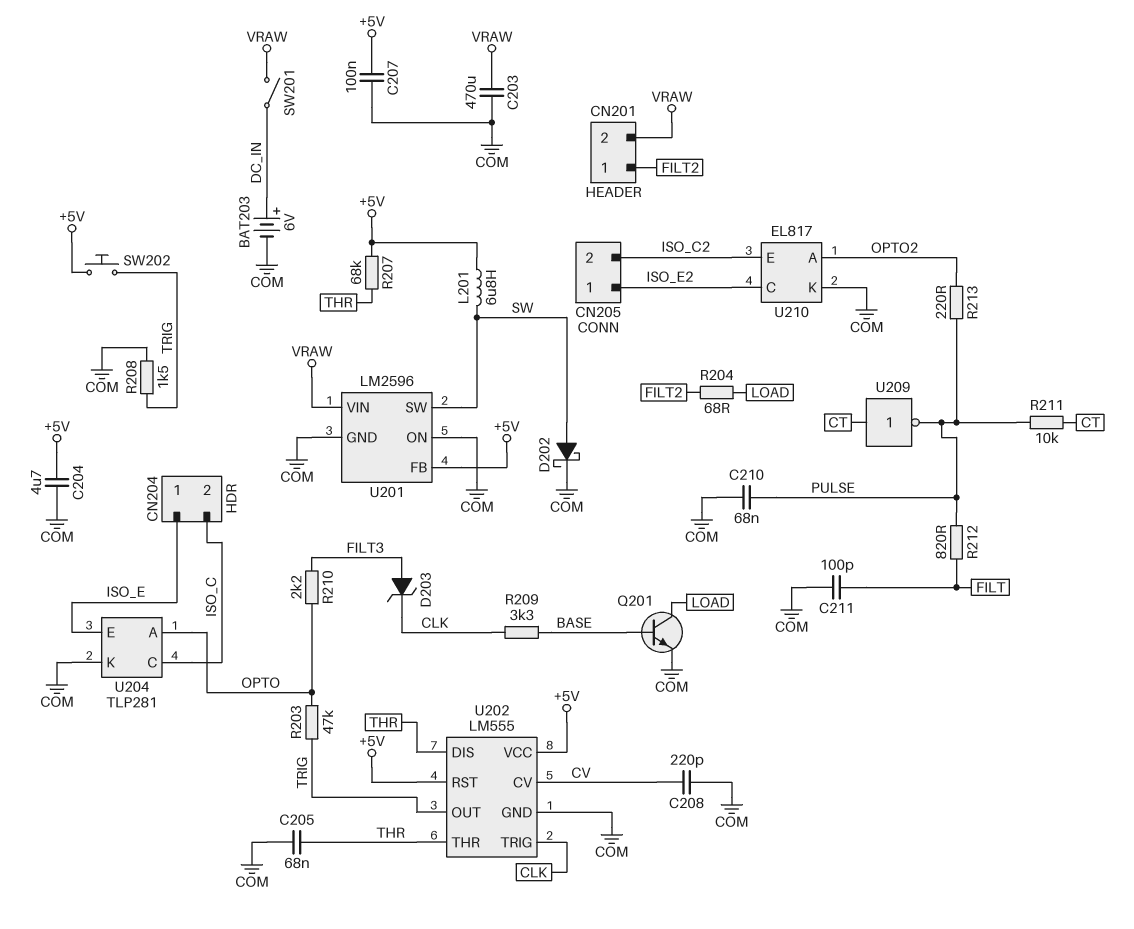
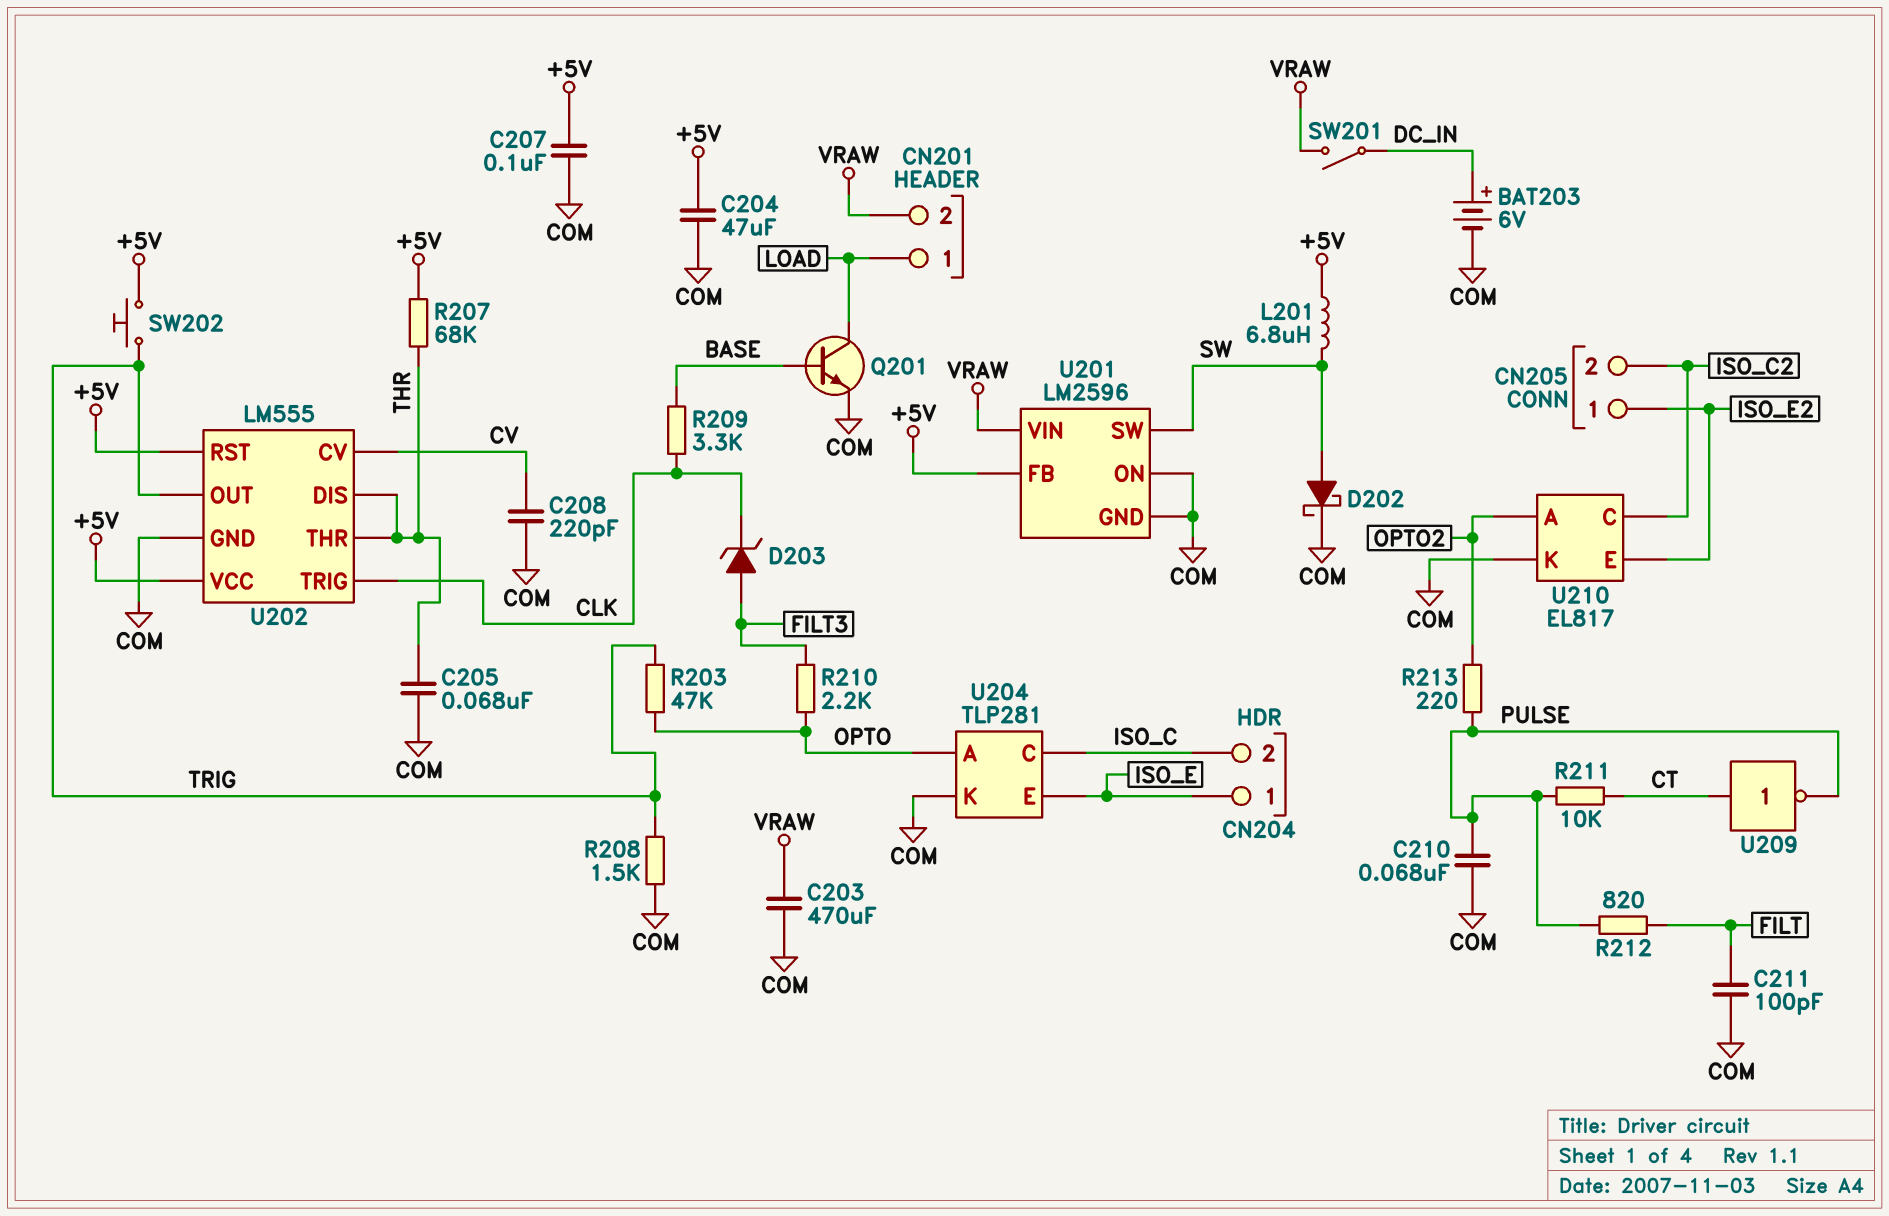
C204: 4.7uF (+5V, COM) -> 47uF (+5V, COM)
CN201 pin 1: FILT2 -> LOAD
R204: 68 (FILT2, LOAD) -> none
U210 pin C: ISO_E2 -> ISO_C2
U210 pin E: ISO_C2 -> ISO_E2

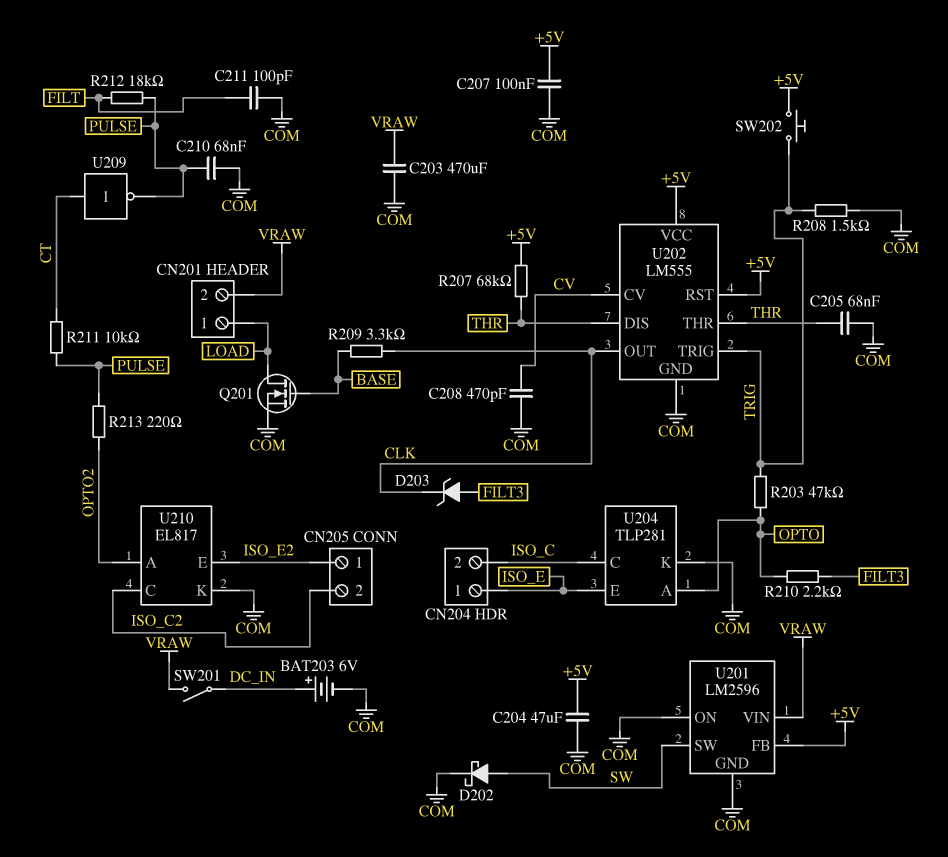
C208: 220pF (COM, CV) -> 470pF (COM, CV)
L201: 6.8uH (+5V, SW) -> none
Q201: NPN (B BASE, C LOAD, E COM) -> NMOS (G BASE, D LOAD, S COM)
R212: 820 (FILT, PULSE) -> 18k (FILT, PULSE)
U202 pin OUT: TRIG -> CLK
U202 pin TRIG: CLK -> TRIG

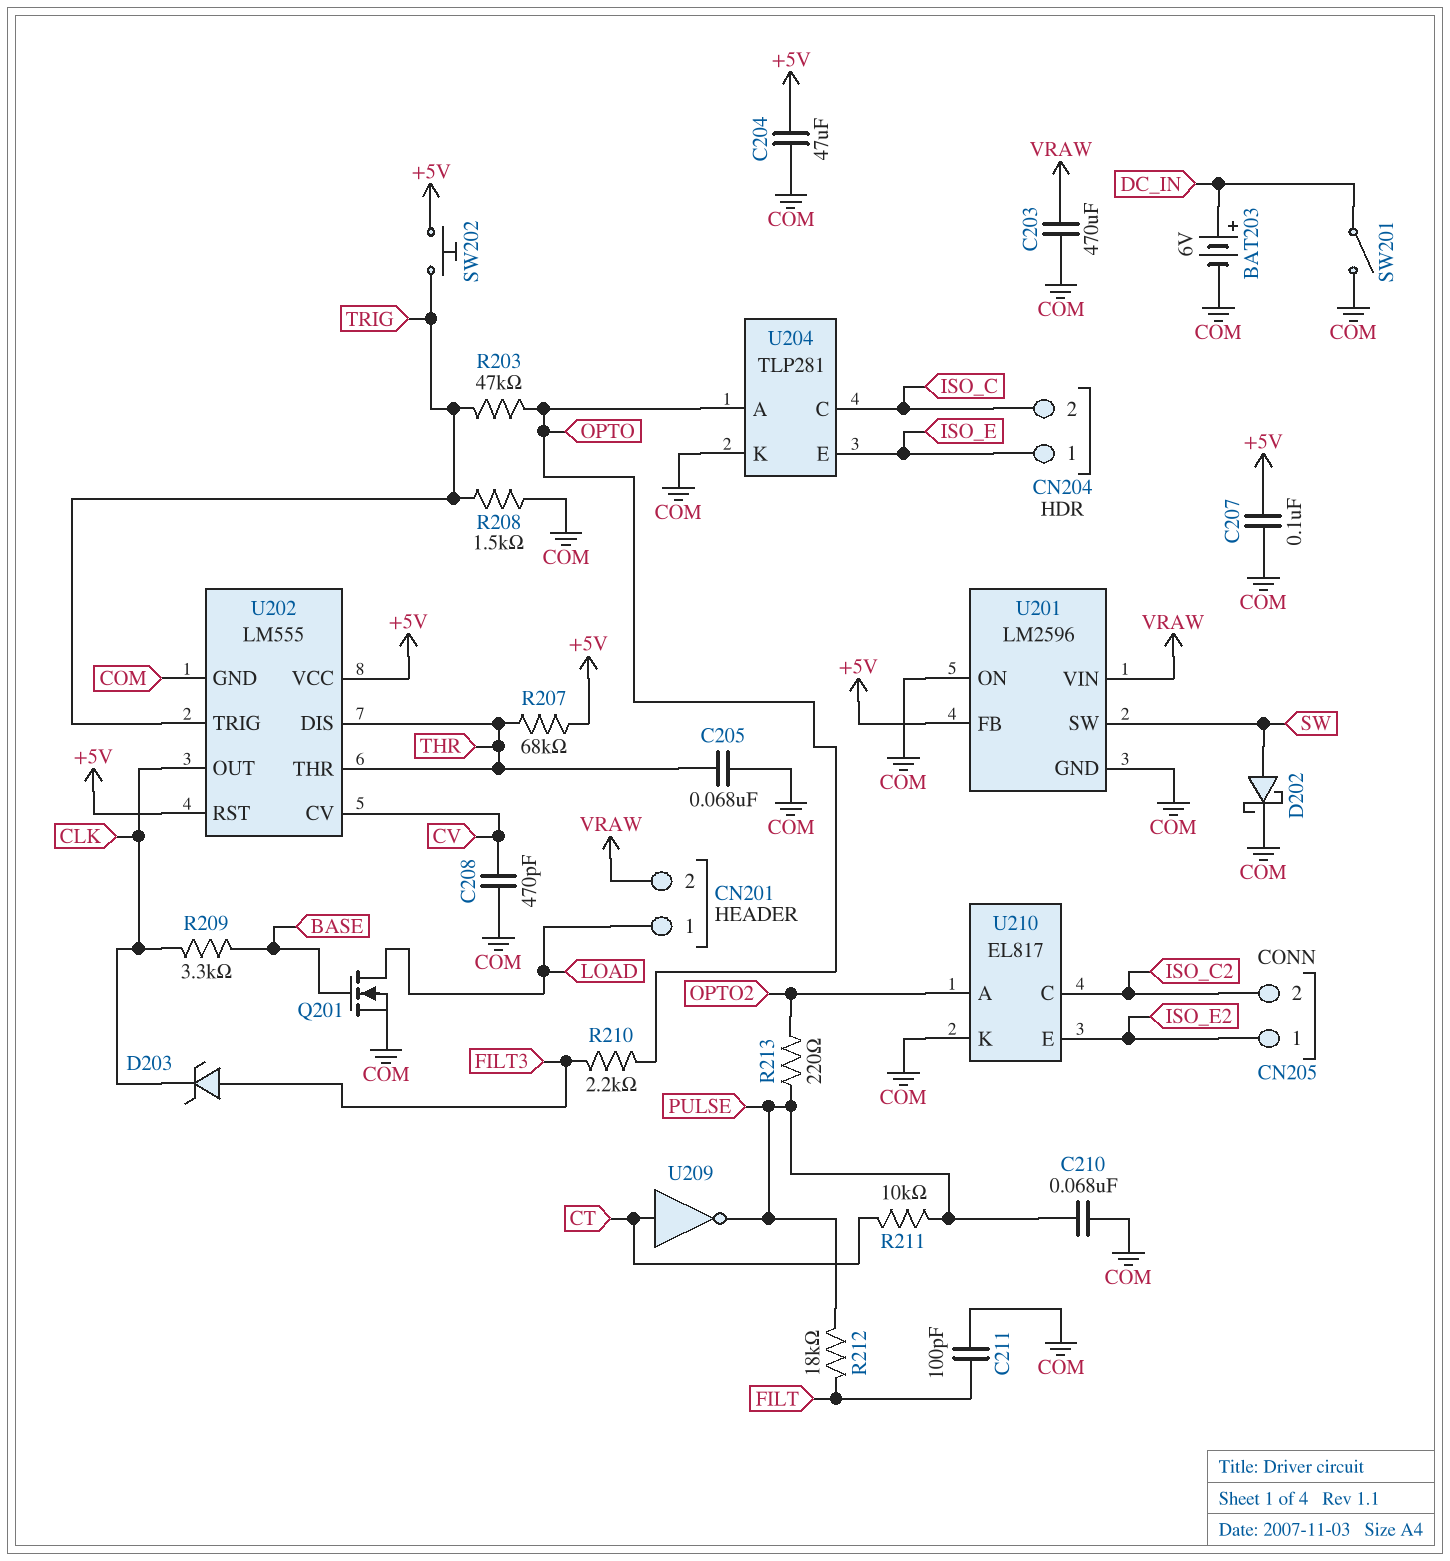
SW201: switch (DC_IN, VRAW) -> switch (COM, DC_IN)

